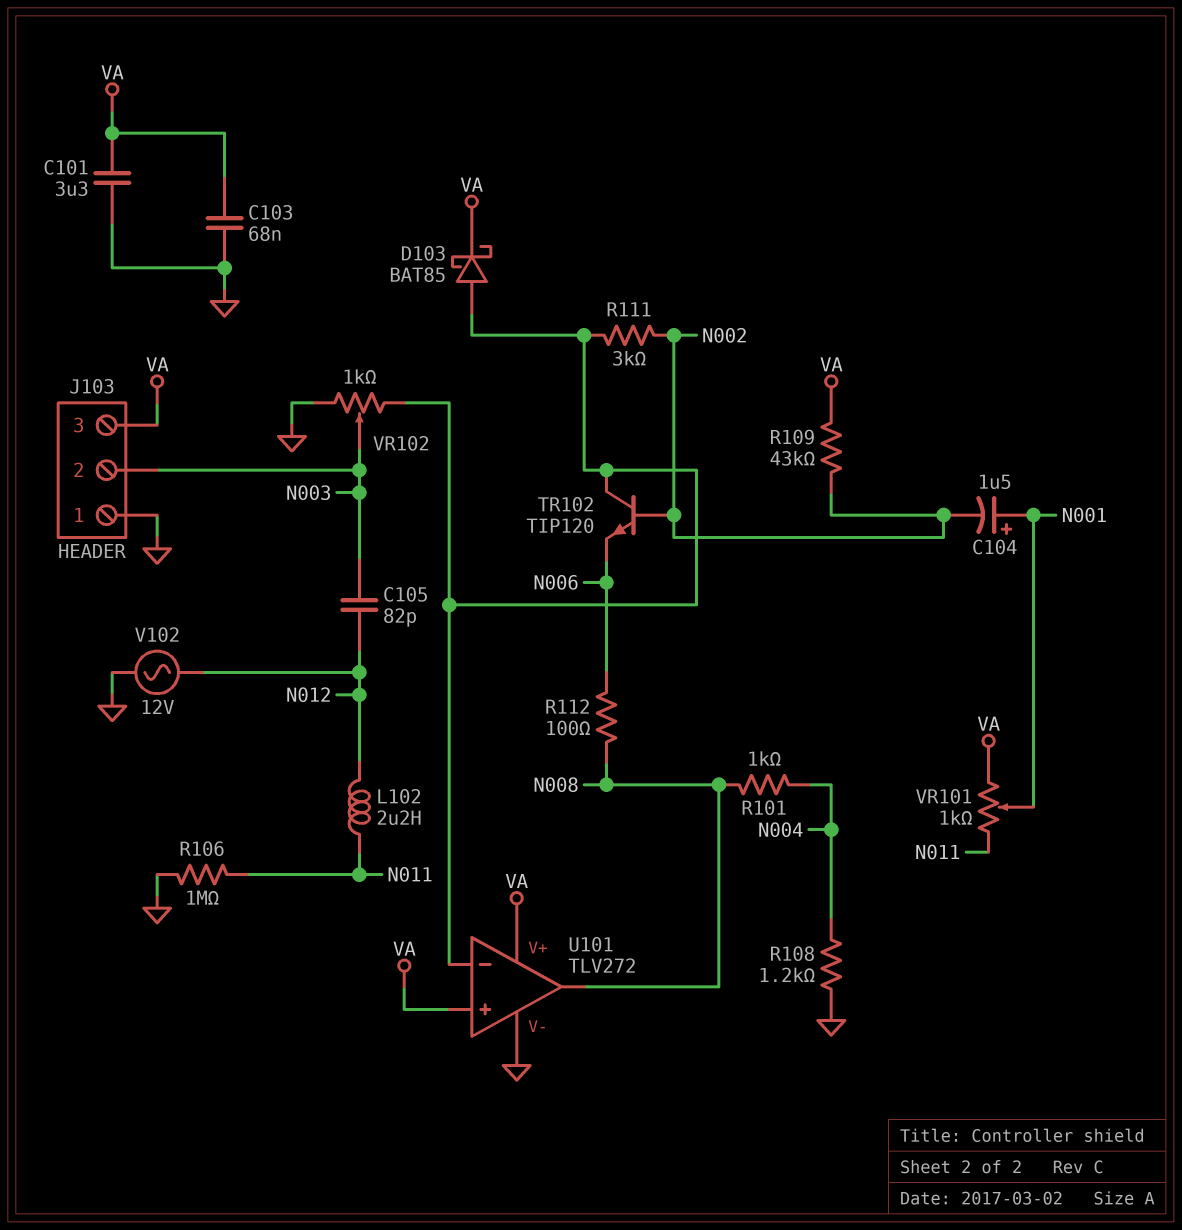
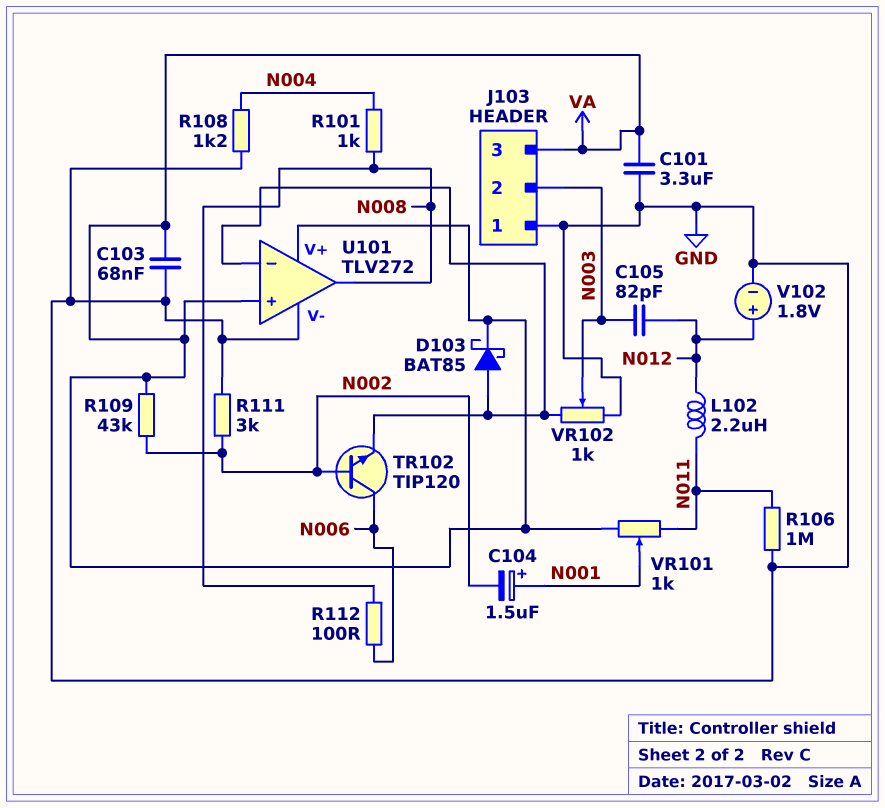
R111: 3k (N002, U101/in-) -> 3k (GND, N002)
TR102: NPN TIP120 (B N002, C U101/in-, E N006) -> NPN TIP120 (B N002, C N006, E U101/in-)
V102: AC 12V (GND, N012) -> 1.8V (plus N012, minus GND)

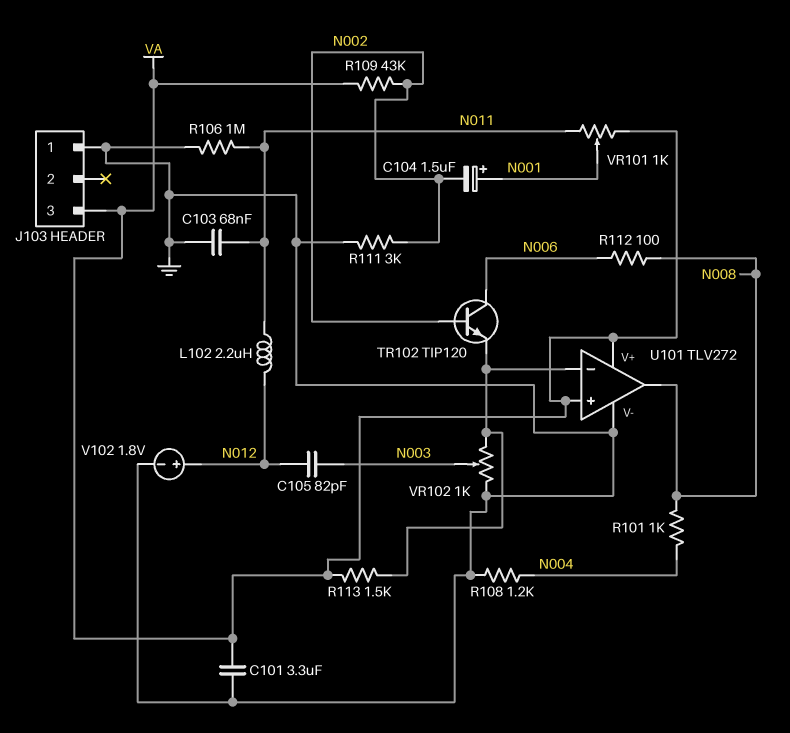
C103: 68nF (GND, VA) -> 68nF (GND, N011)
D103: schottky BAT85 (A U101/in-, K VA) -> none
J103 pin 2: N003 -> none
R113: none -> 1.5k (U101/in-, VA)

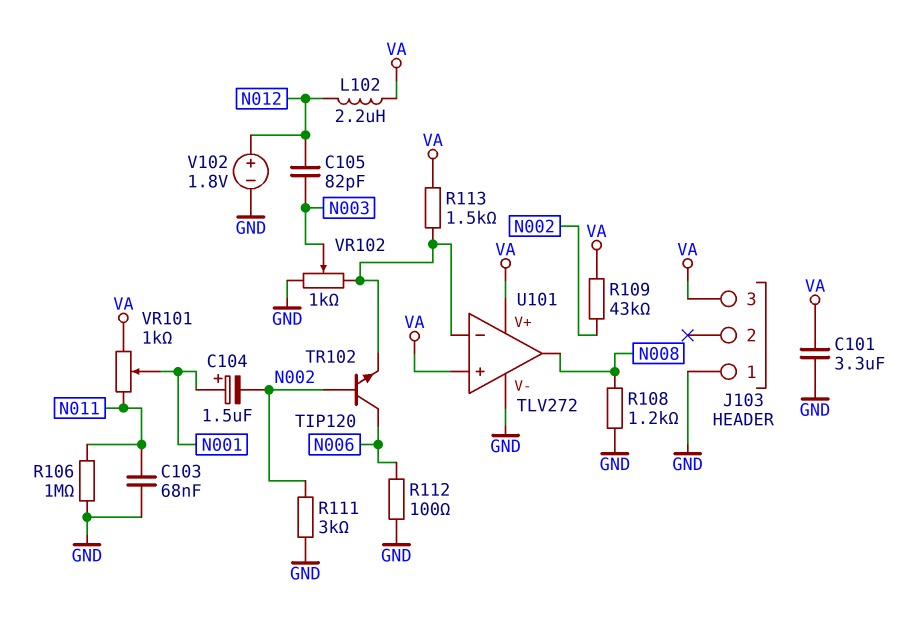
L102: 2.2uH (N011, N012) -> 2.2uH (N012, VA)
R101: 1k (N004, N008) -> none
R108: 1.2k (GND, N004) -> 1.2k (GND, N008)
R112: 100 (N006, N008) -> 100 (GND, N006)

